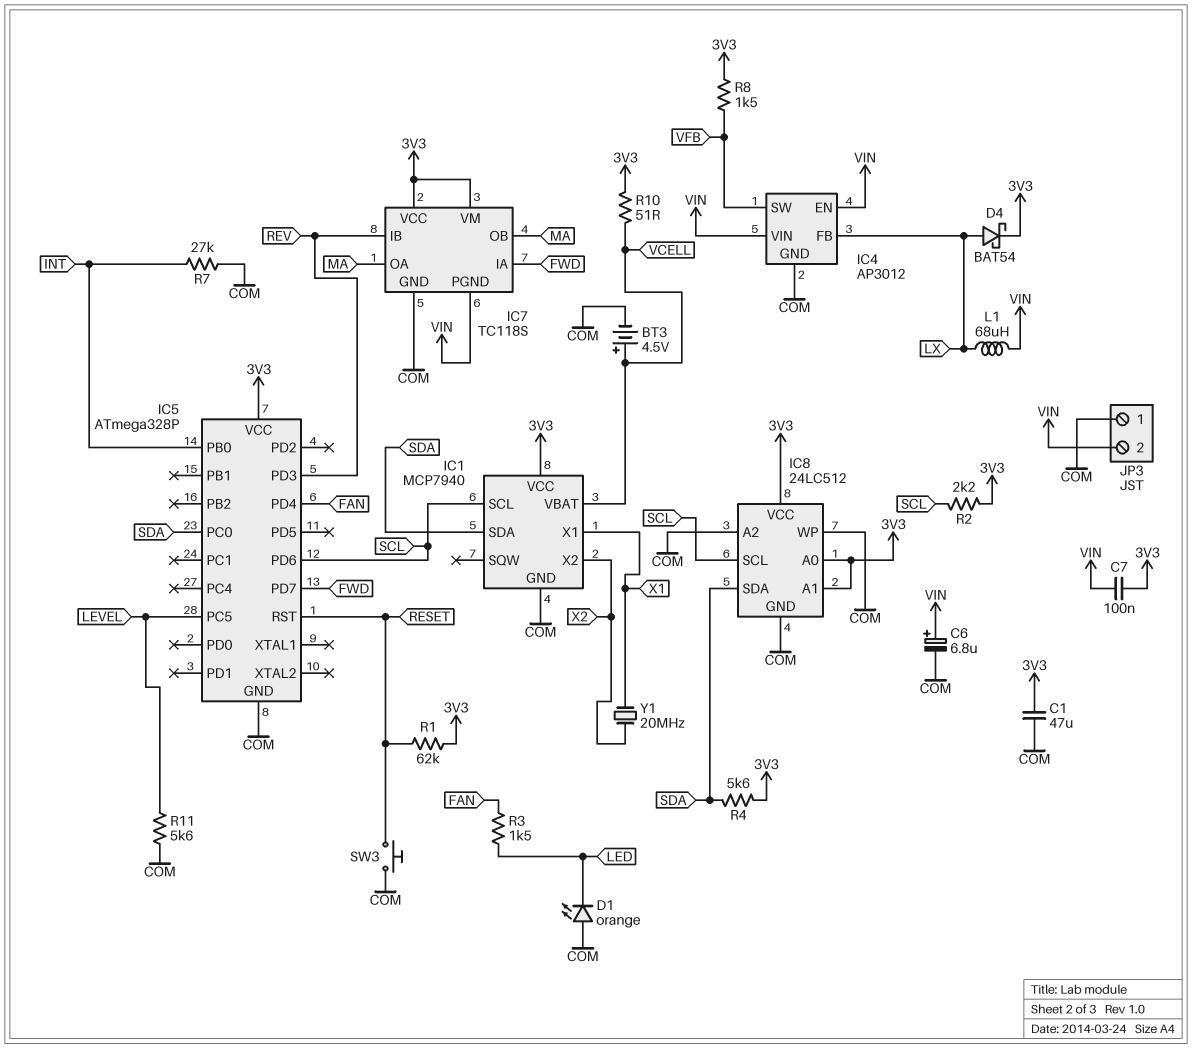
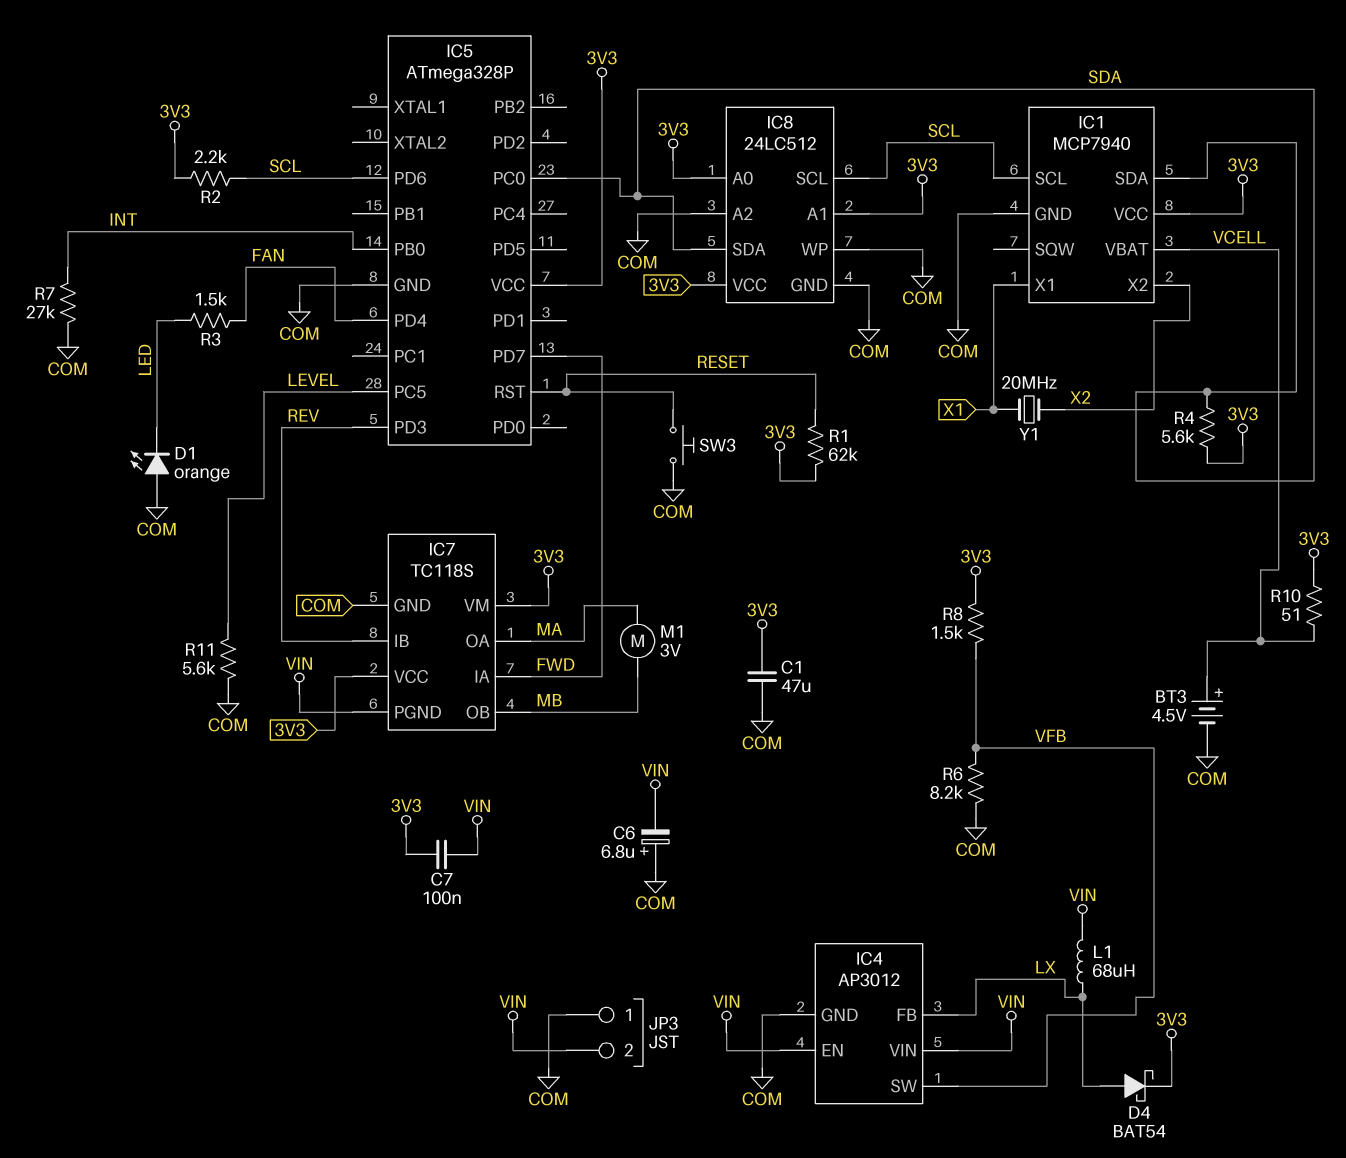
C6: 6.8uF (plus VIN, minus COM) -> 6.8uF (plus COM, minus VIN)
IC7 pin OB: MA -> MB
M1: none -> motor 3V (MA, MB)
R6: none -> 8.2k (COM, VFB)

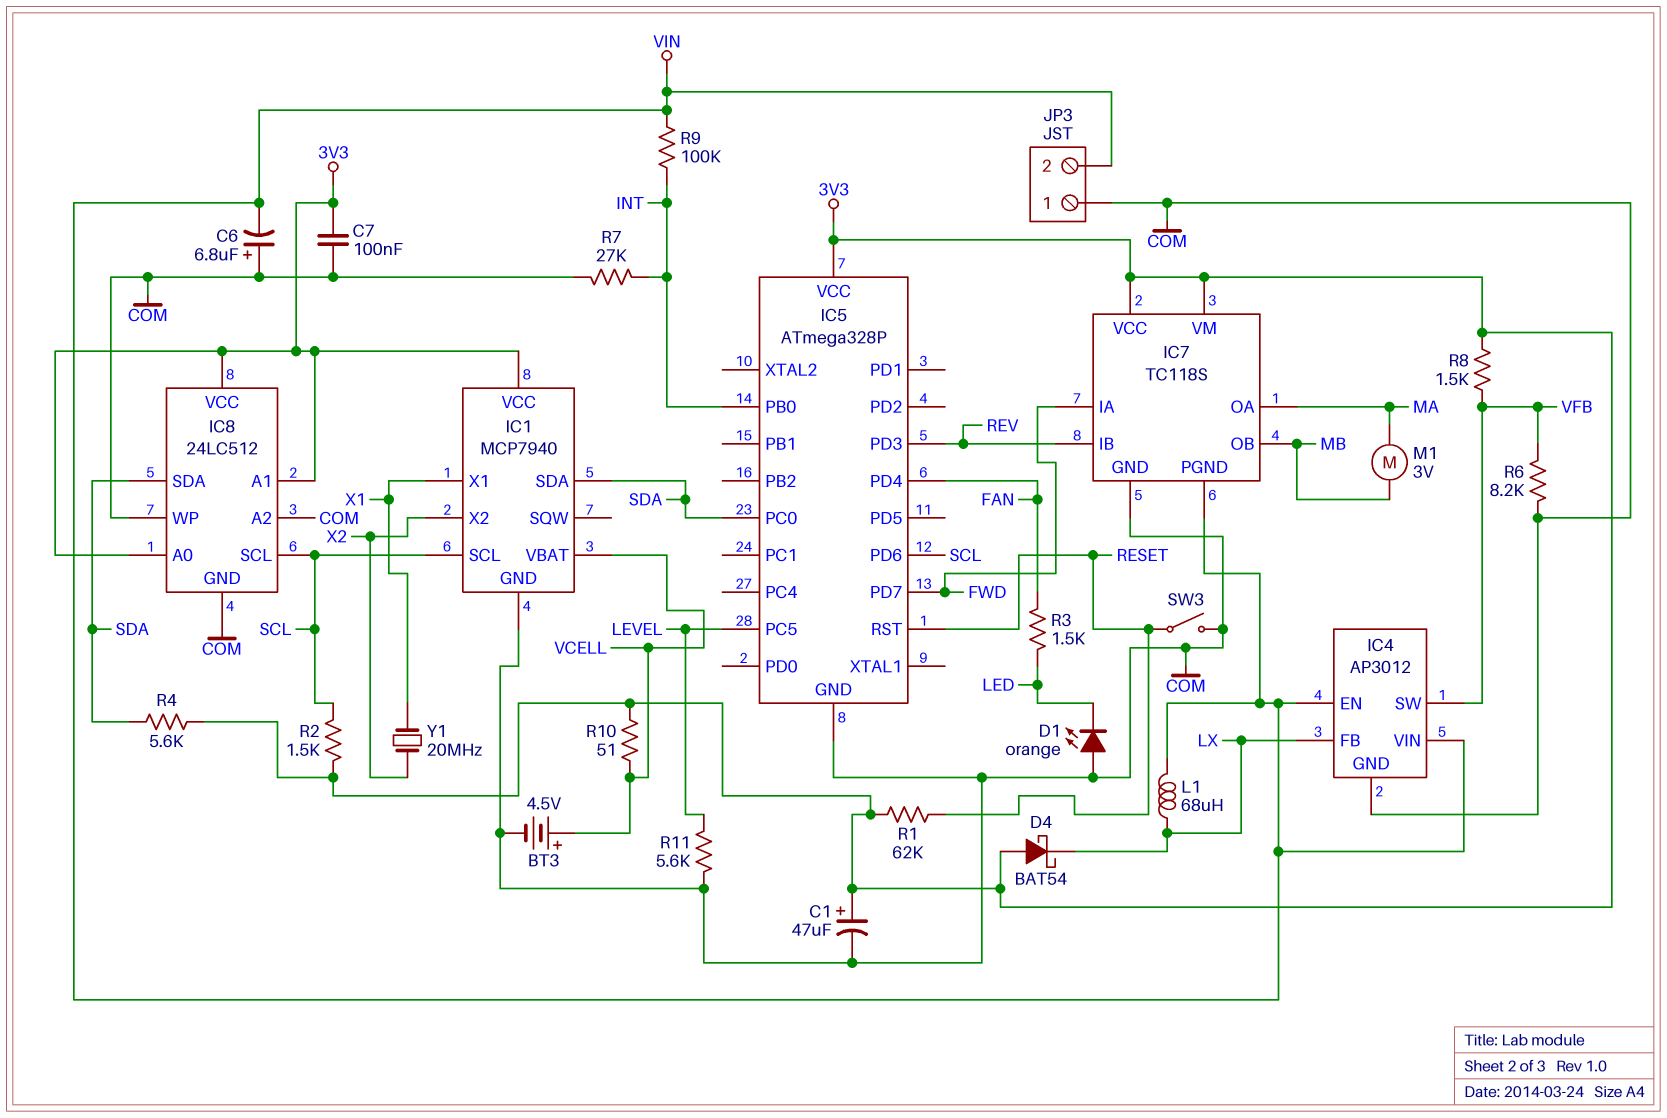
C1: 47uF (3V3, COM) -> 47uF (plus 3V3, minus COM)
C7: 100nF (3V3, VIN) -> 100nF (3V3, COM)
D4: schottky BAT54 (A LX, K 3V3) -> schottky BAT54 (A 3V3, K LX)
R2: 2.2k (3V3, SCL) -> 1.5k (3V3, SCL)
R9: none -> 100k (INT, VIN)
SW3: button (COM, RESET) -> switch (COM, RESET)

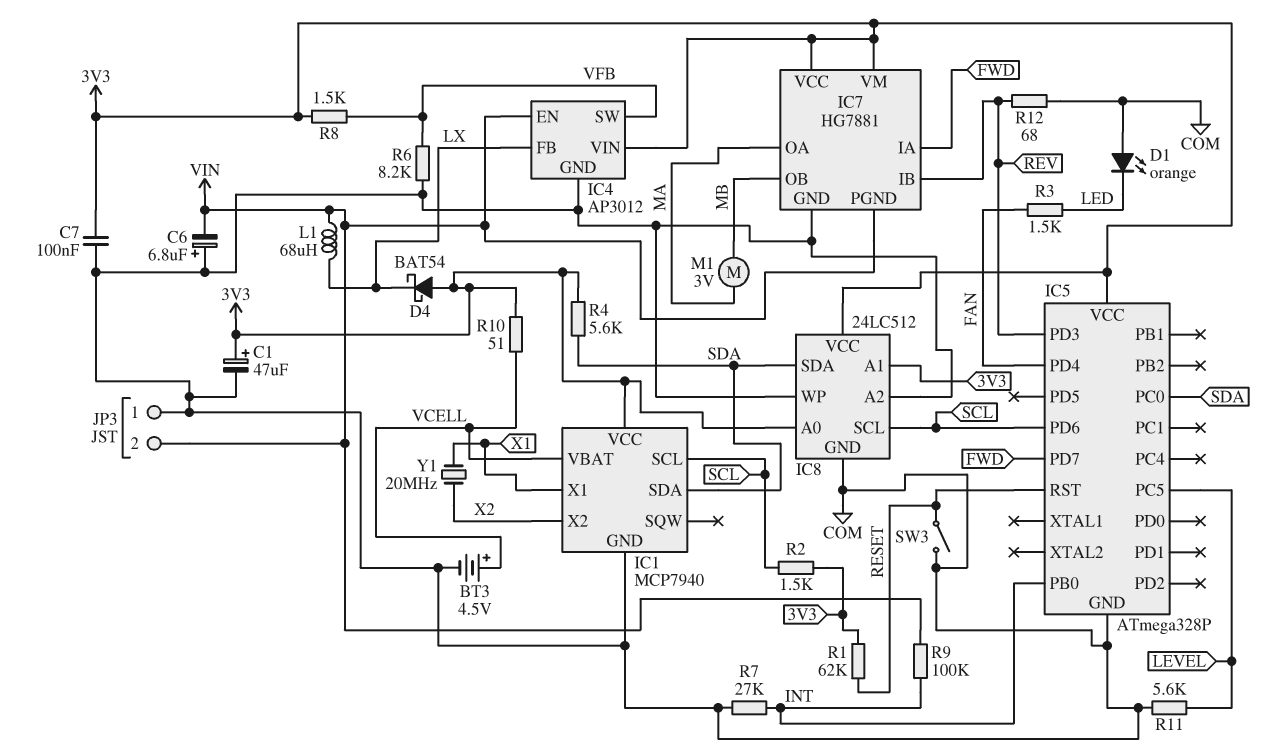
IC4 pin VIN: VIN -> 3V3
IC7: TC118S -> HG7881
R12: none -> 68 (COM, REV)

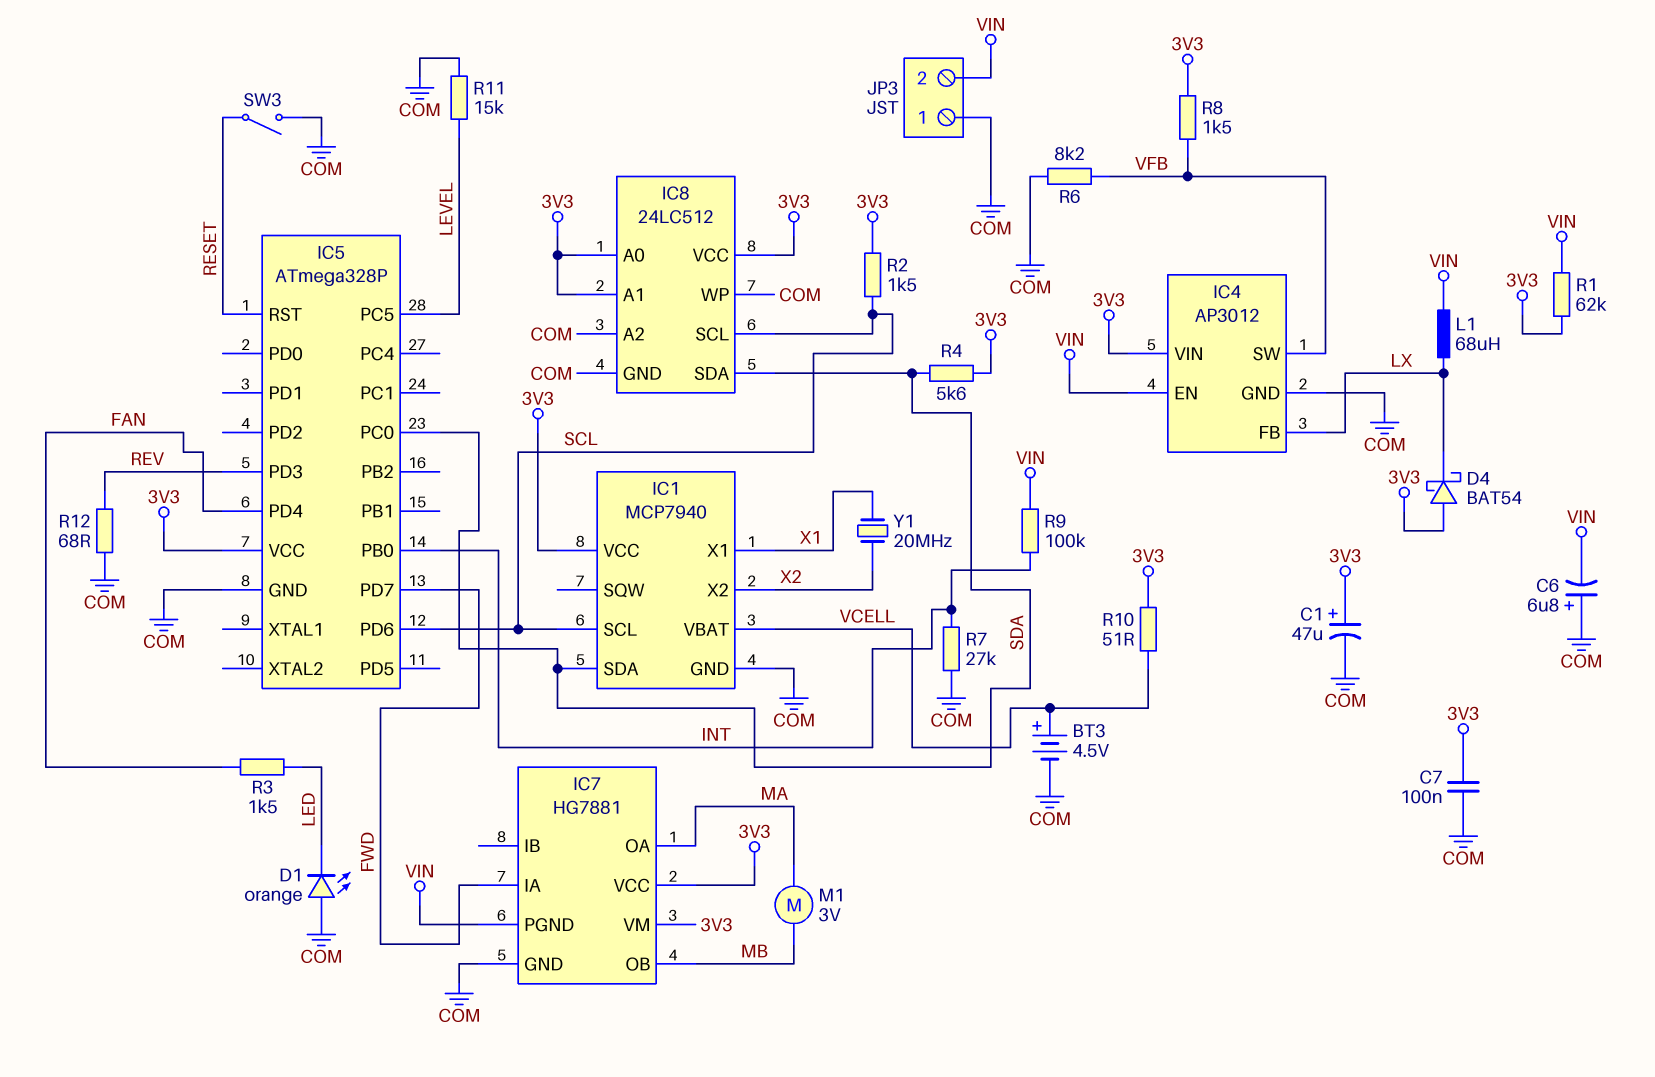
IC7 pin IB: REV -> none
R1: 62k (3V3, RESET) -> 62k (3V3, VIN)
R11: 5.6k (COM, LEVEL) -> 15k (COM, LEVEL)

